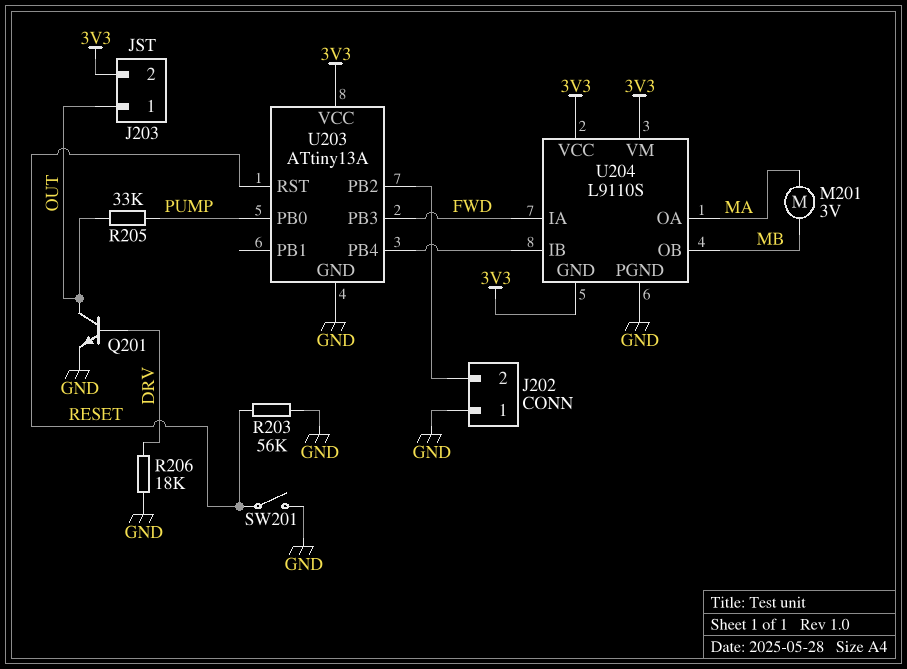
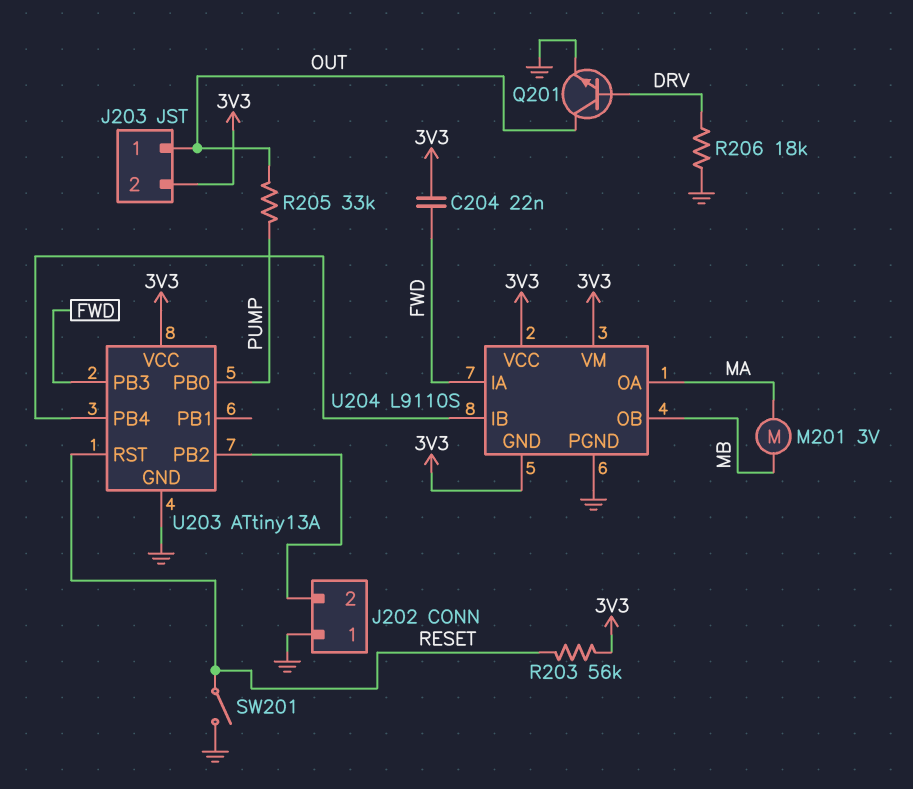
C204: none -> 22nF (3V3, FWD)
R203: 56k (GND, RESET) -> 56k (3V3, RESET)

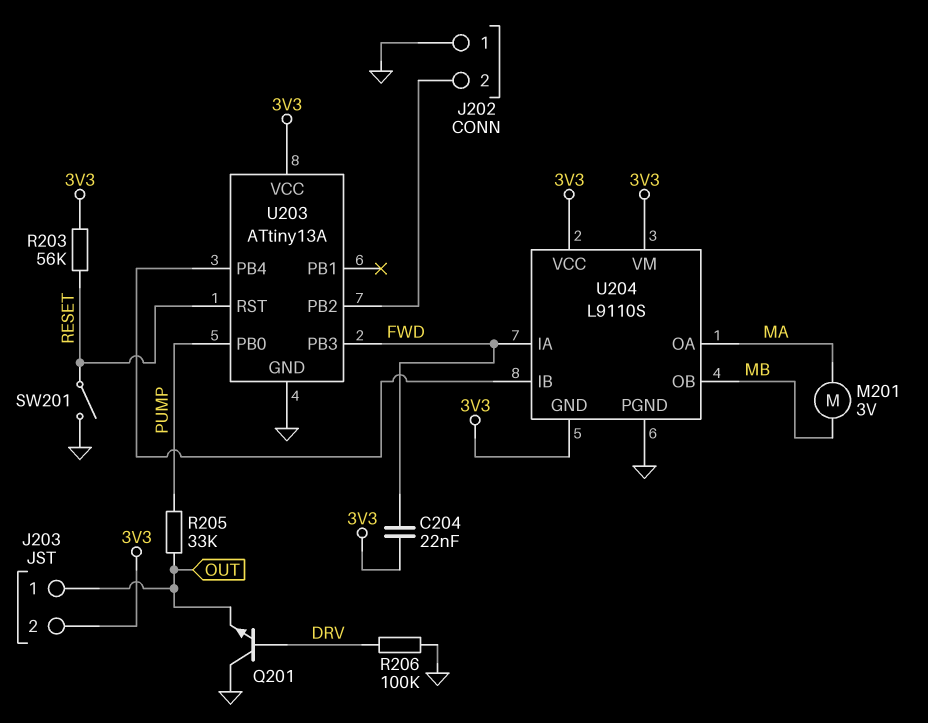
Q201: NPN (B DRV, C OUT, E GND) -> NPN (B DRV, C GND, E OUT)
R206: 18k (DRV, GND) -> 100k (DRV, GND)

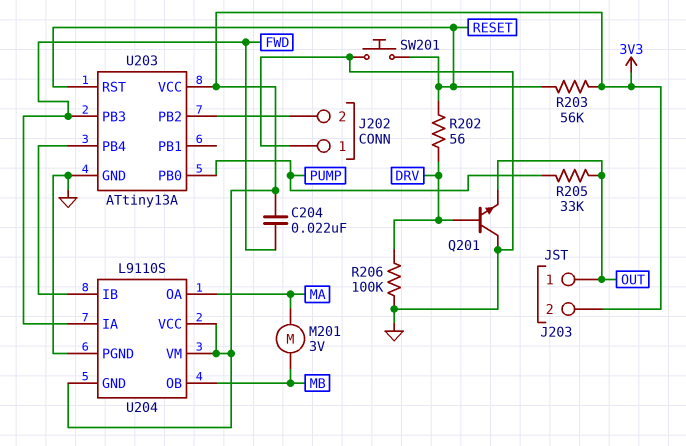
R202: none -> 56 (DRV, RESET)
SW201: switch (GND, RESET) -> button (GND, RESET)

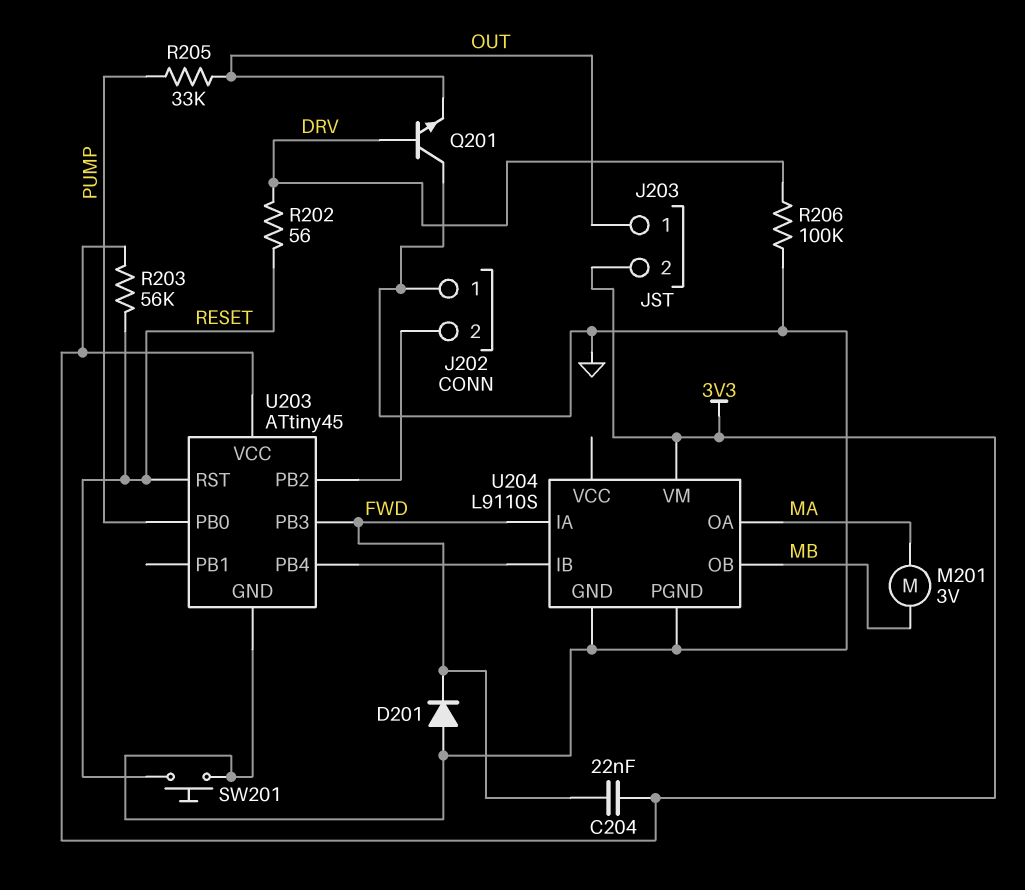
D201: none -> diode (A GND, K FWD)
U203: ATtiny13A -> ATtiny45
U204 pin GND: 3V3 -> GND
U204 pin VCC: 3V3 -> none

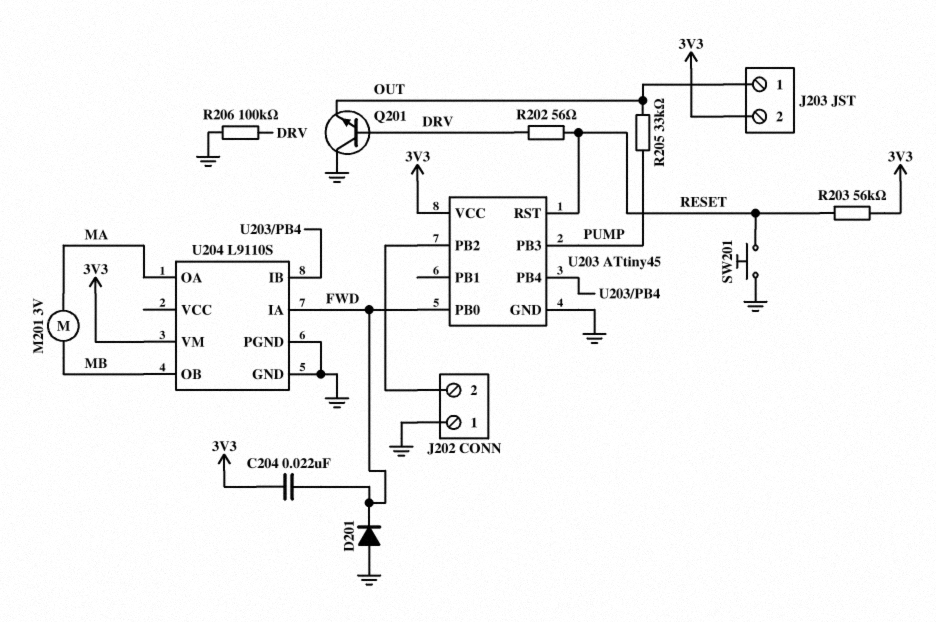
U203 pin PB0: PUMP -> FWD
U203 pin PB3: FWD -> PUMP

